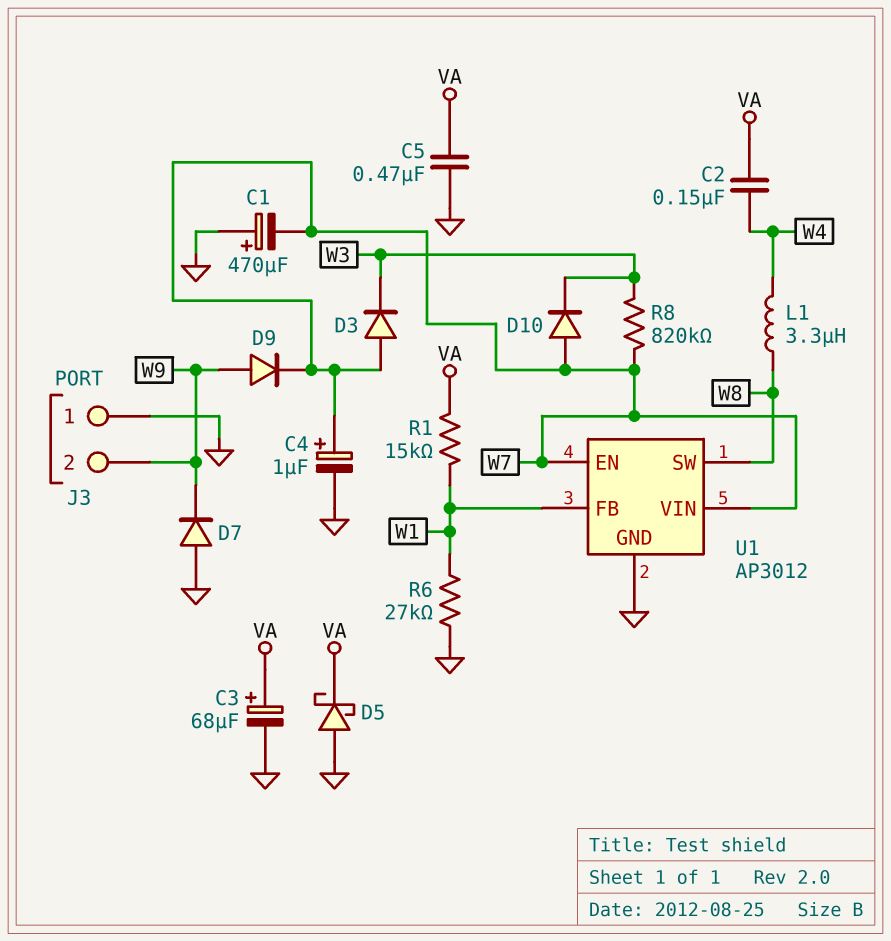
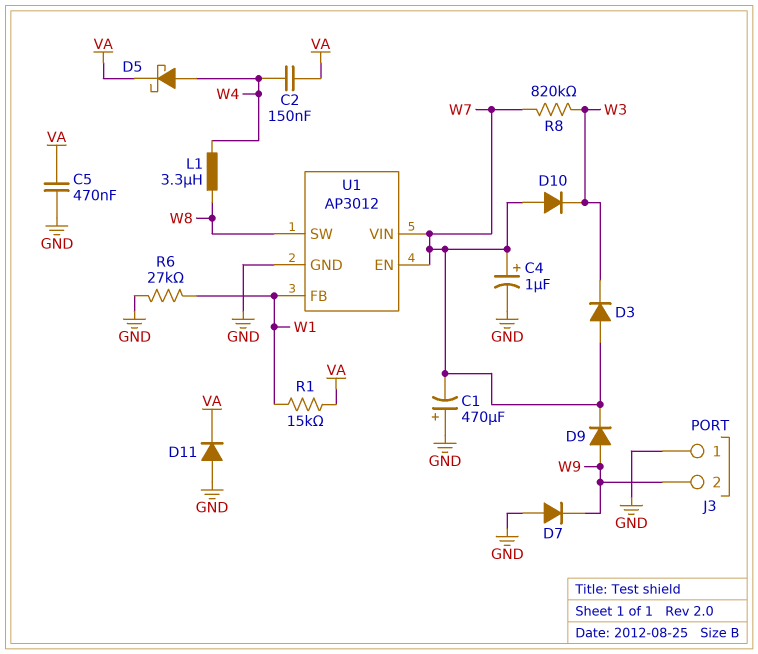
C3: 68uF (plus VA, minus GND) -> none
D5: schottky (A GND, K VA) -> schottky (A W4, K VA)
D11: none -> diode (A GND, K VA)

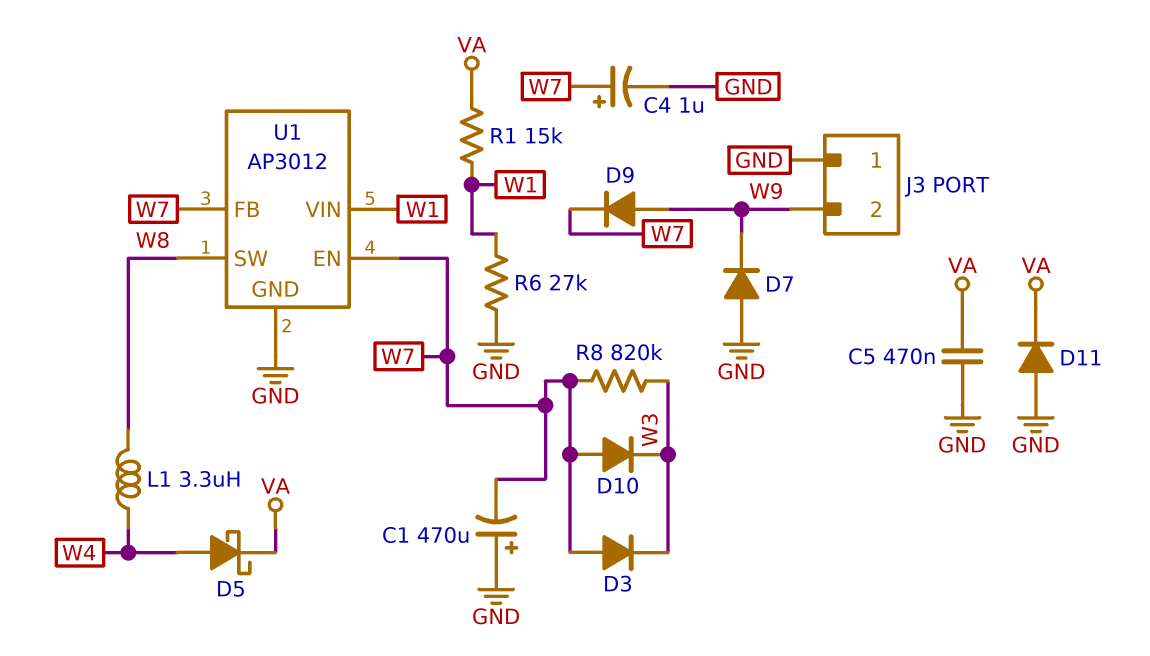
C2: 150nF (VA, W4) -> none
U1 pin FB: W1 -> W7
U1 pin VIN: W7 -> W1

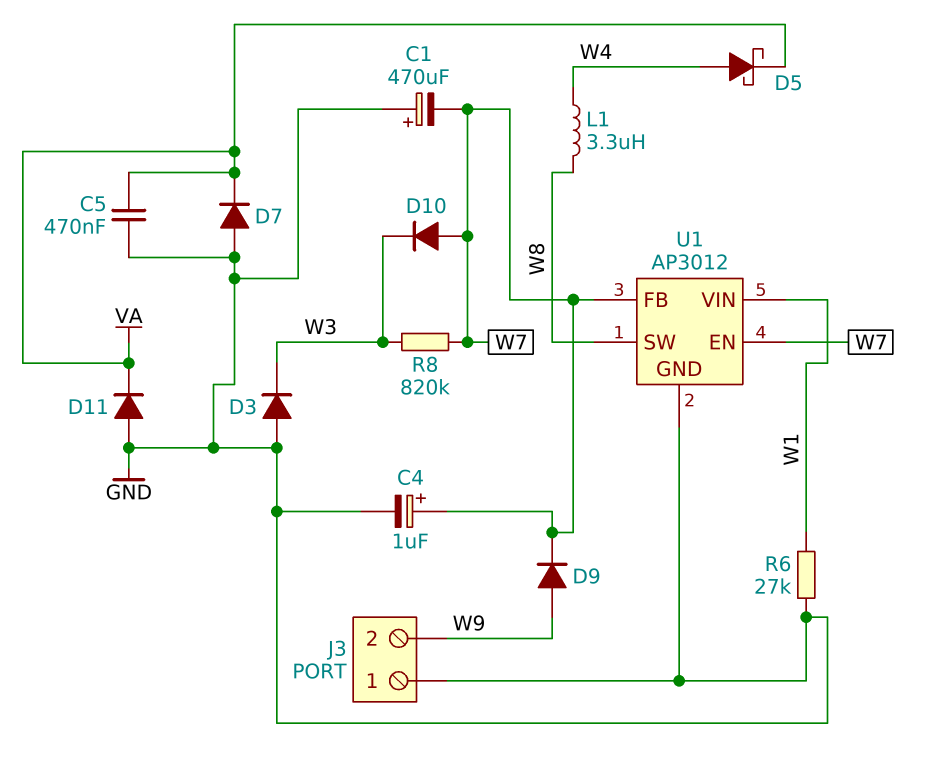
D3: diode (A W7, K W3) -> diode (A GND, K W3)
D7: diode (A GND, K W9) -> diode (A GND, K VA)
R1: 15k (VA, W1) -> none

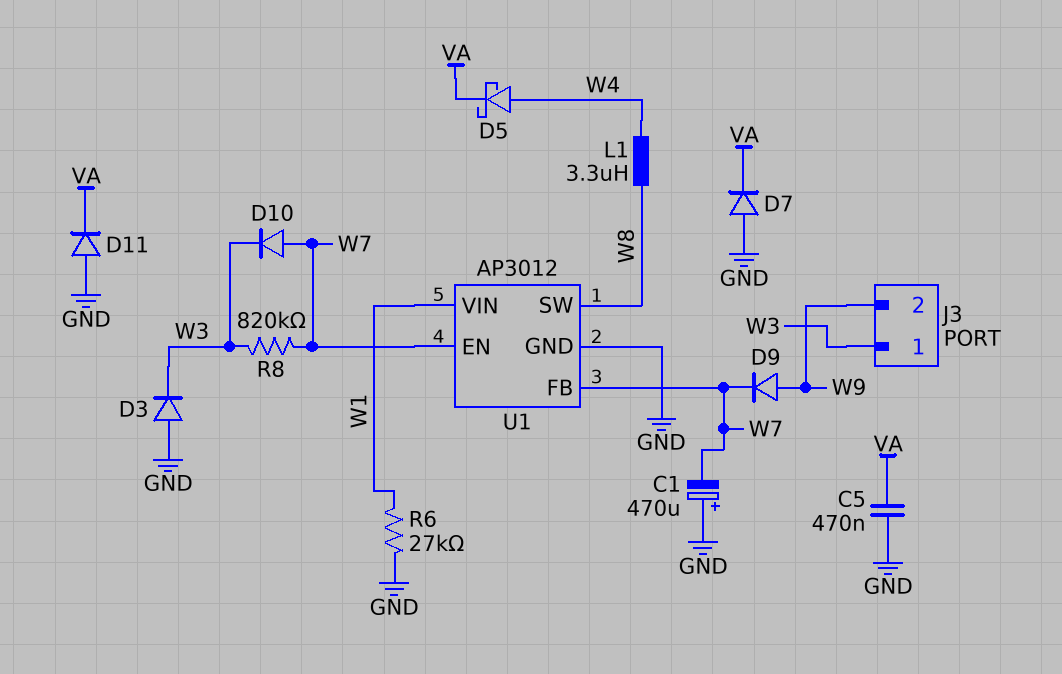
C4: 1uF (plus W7, minus GND) -> none
J3 pin 1: GND -> W3

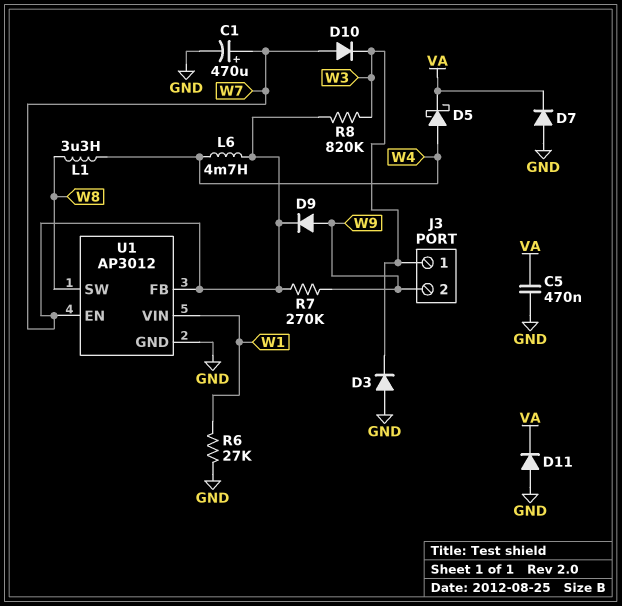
C1: 470uF (plus GND, minus W7) -> 470uF (plus W7, minus GND)
L6: none -> 4.7mH (W4, W7)
R7: none -> 270k (W7, W9)

